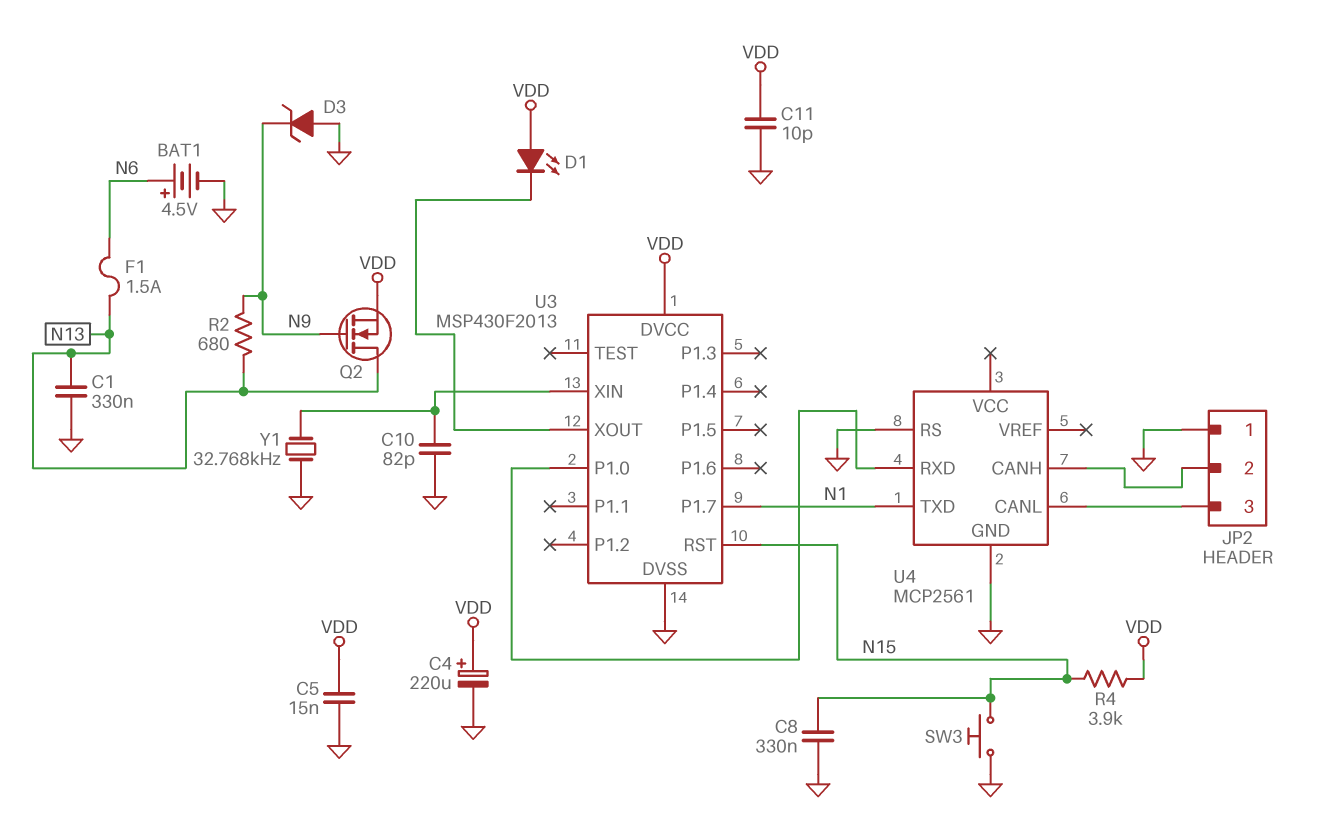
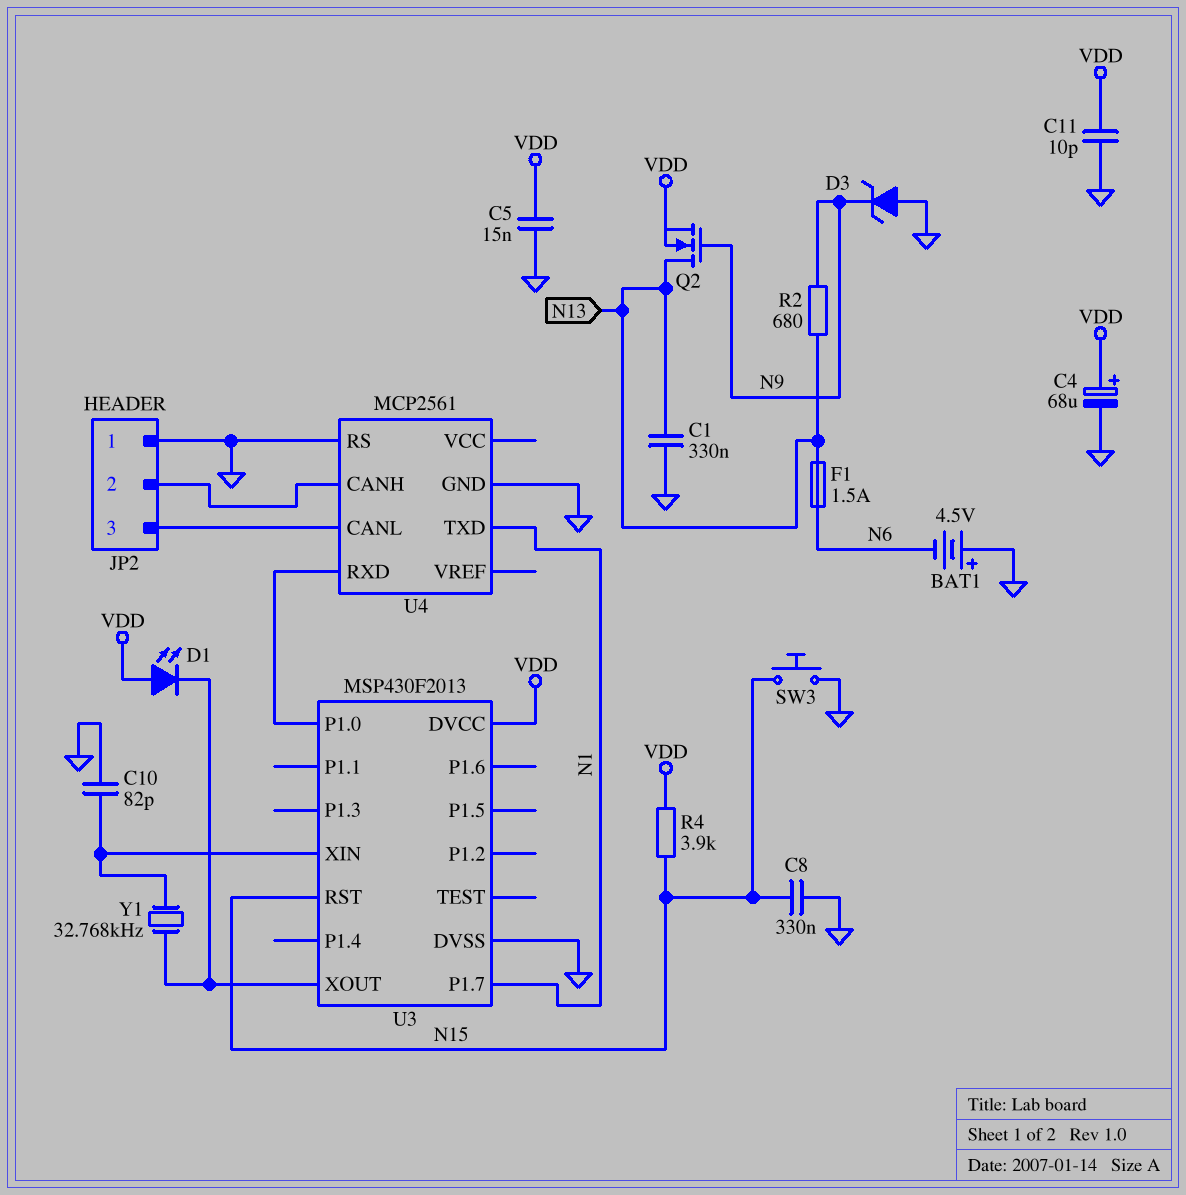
BAT1: 4.5V (plus N6, minus GND) -> 4.5V (plus GND, minus N6)
C4: 220uF (plus VDD, minus GND) -> 68uF (plus VDD, minus GND)
Y1: 32.768kHz (GND, U3/XIN) -> 32.768kHz (U3/XIN, U3/XOUT)

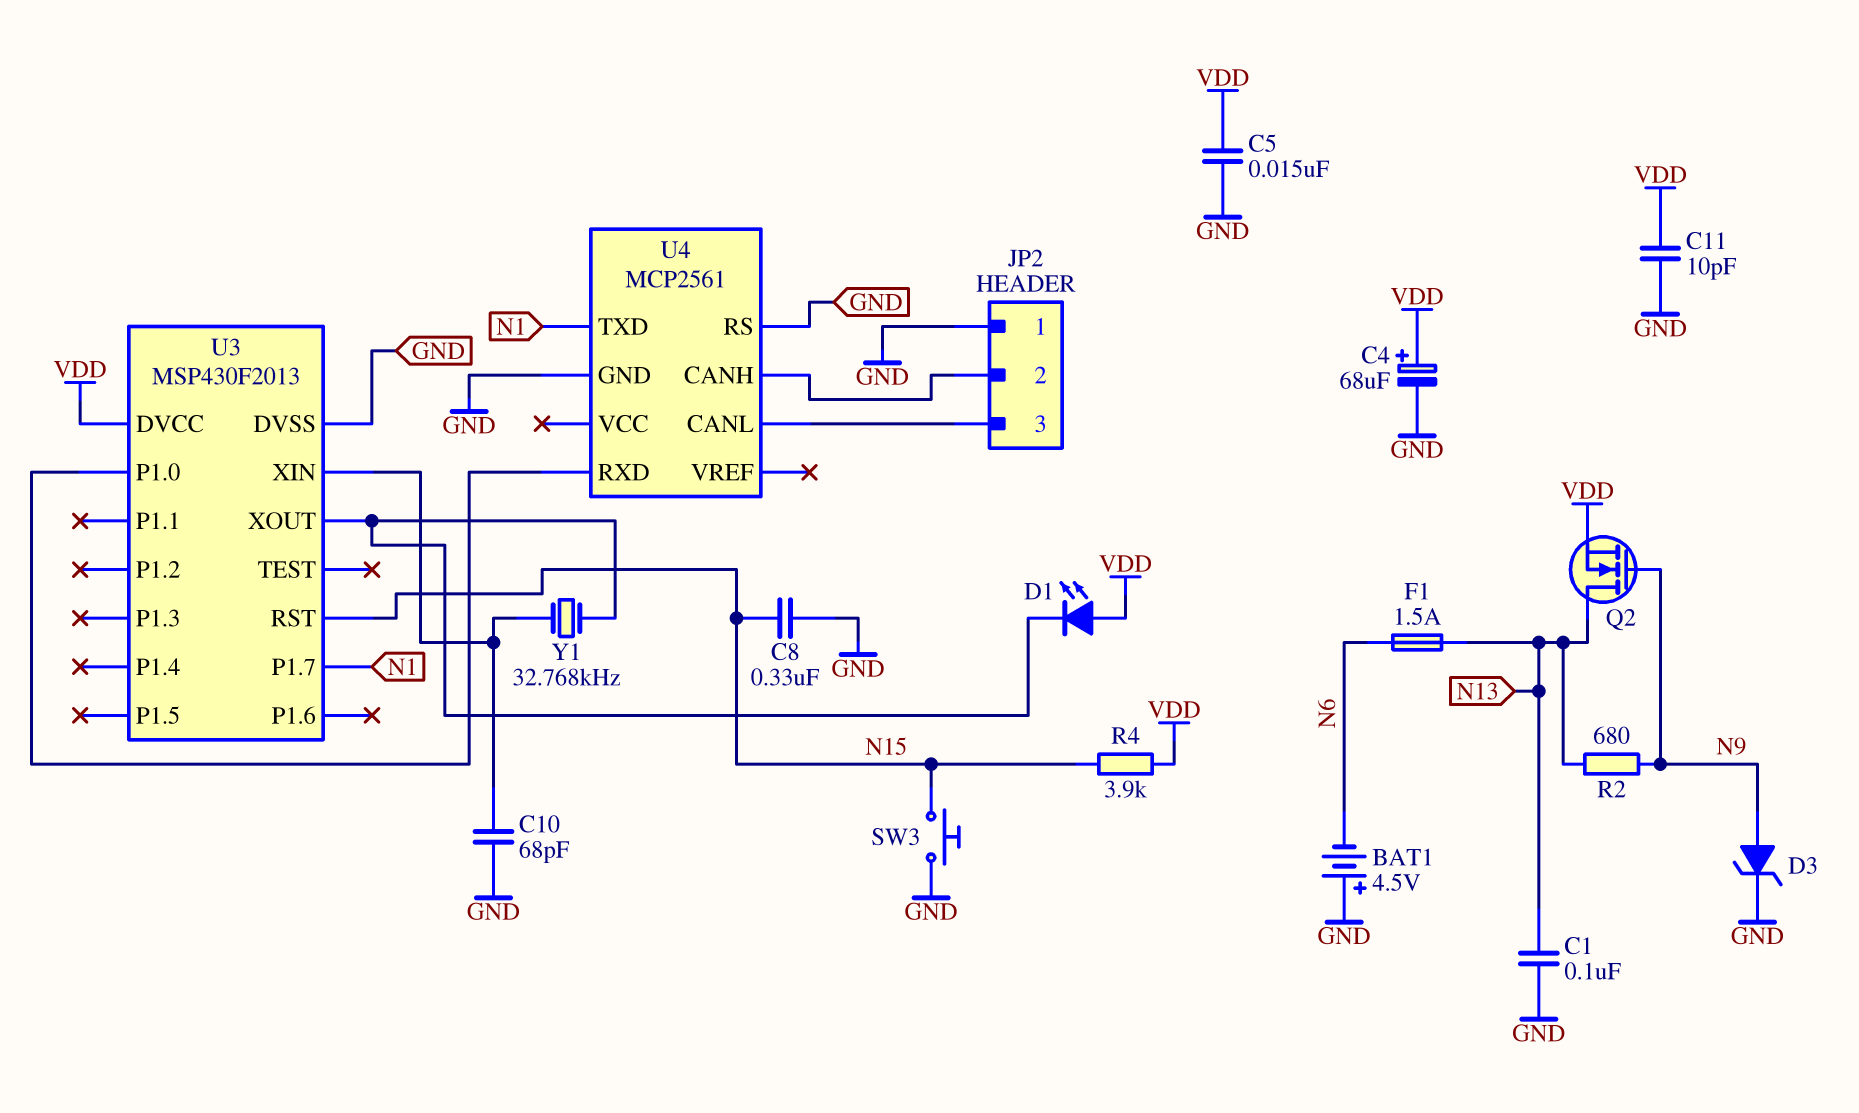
C1: 330nF (GND, N13) -> 100nF (GND, N13)
C10: 82pF (GND, U3/XIN) -> 68pF (GND, U3/XIN)
D3: zener (A GND, K N9) -> zener (A N9, K GND)

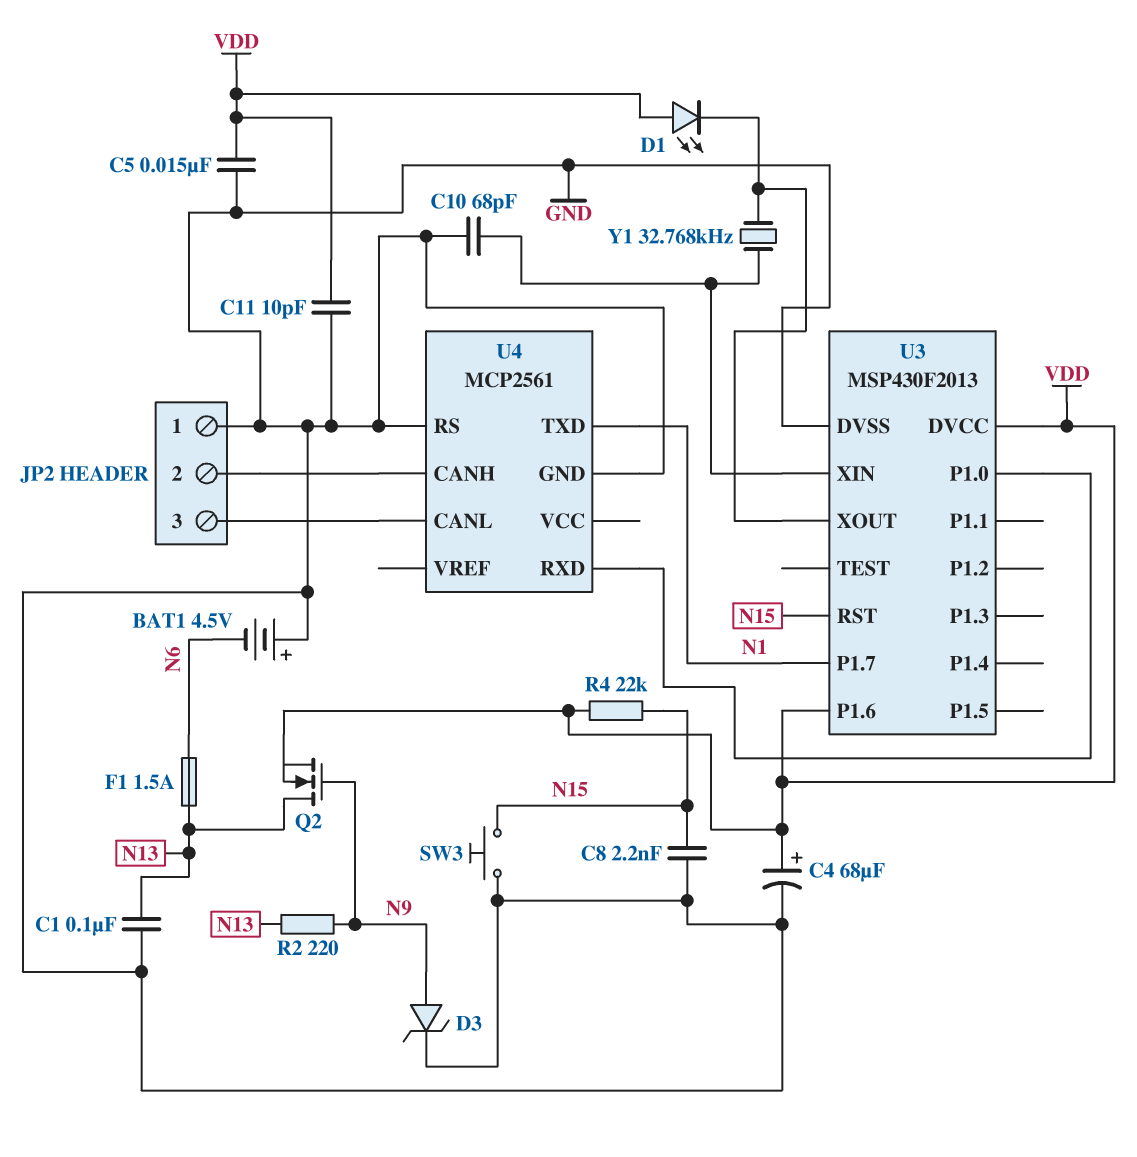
C8: 330nF (GND, N15) -> 2.2nF (GND, N15)
R2: 680 (N9, N13) -> 220 (N9, N13)
R4: 3.9k (N15, VDD) -> 22k (N15, VDD)
U3 pin P1.6: none -> VDD

